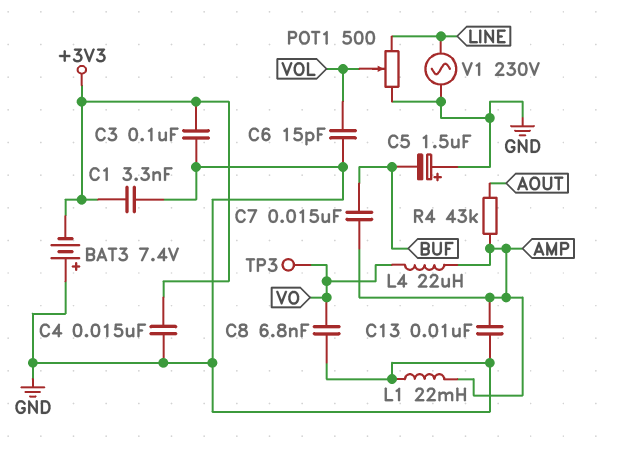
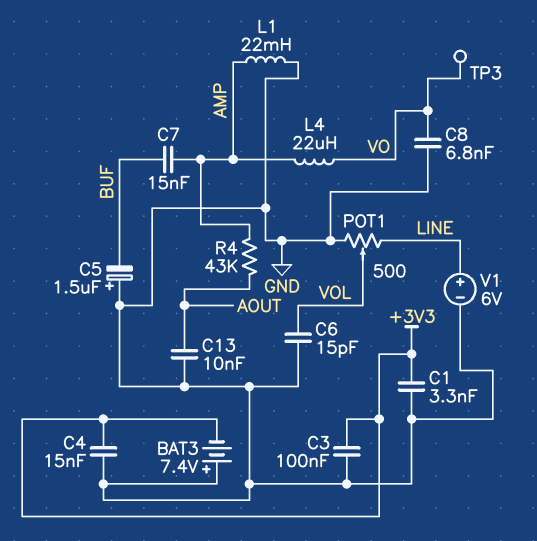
C13: 10nF (AMP, GND) -> 10nF (AOUT, GND)
V1: AC 230V (GND, LINE) -> 6V (plus LINE, minus GND)

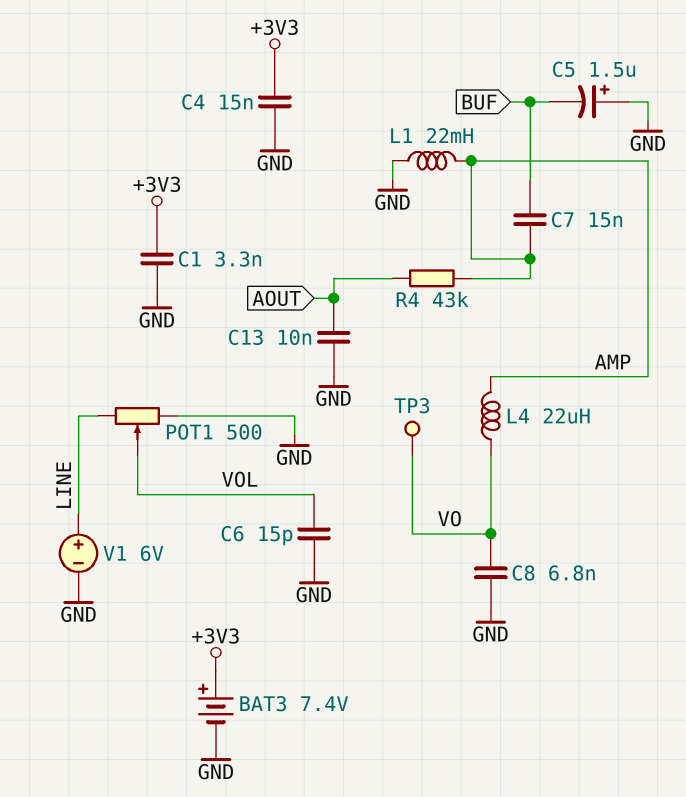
BAT3: 7.4V (plus GND, minus +3V3) -> 7.4V (plus +3V3, minus GND)
C3: 100nF (+3V3, GND) -> none

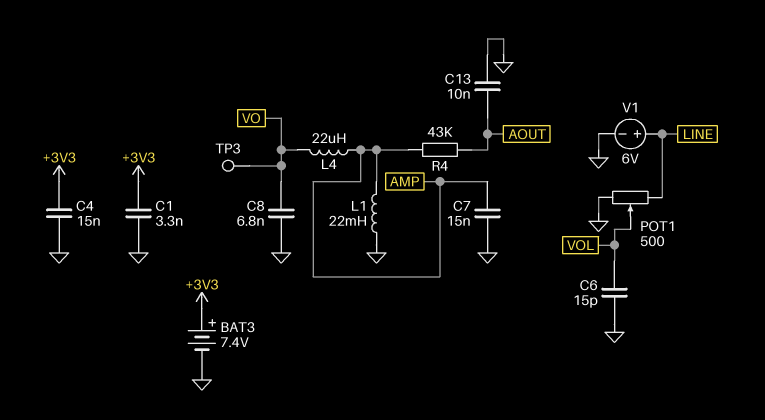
C5: 1.5uF (plus GND, minus BUF) -> none
C7: 15nF (AMP, BUF) -> 15nF (AMP, GND)

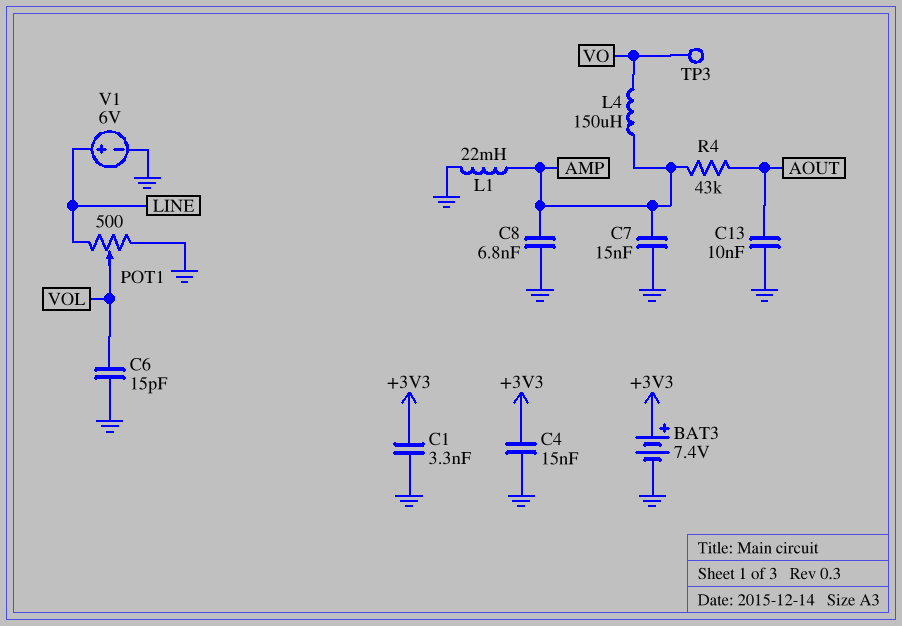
C8: 6.8nF (GND, VO) -> 6.8nF (AMP, GND)
L4: 22uH (AMP, VO) -> 150uH (AMP, VO)

